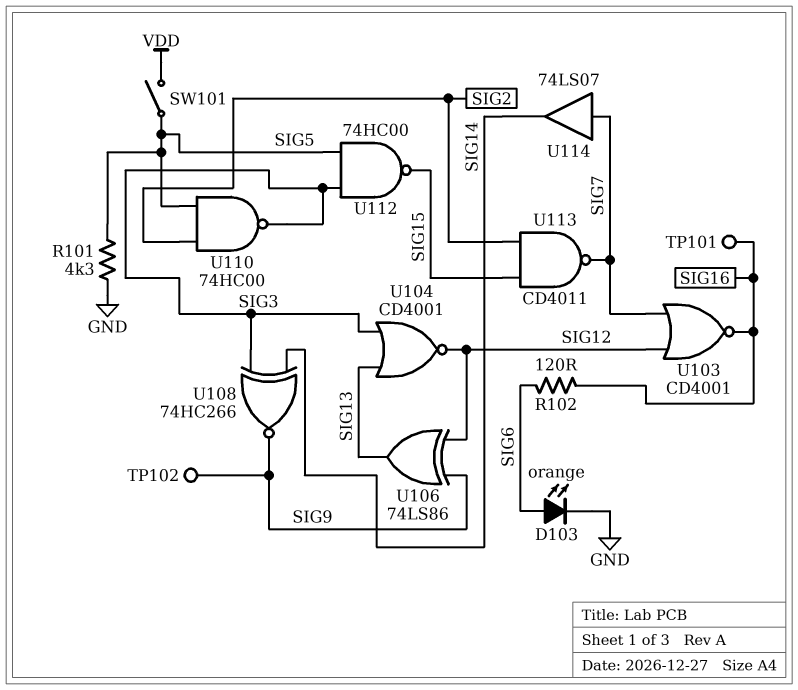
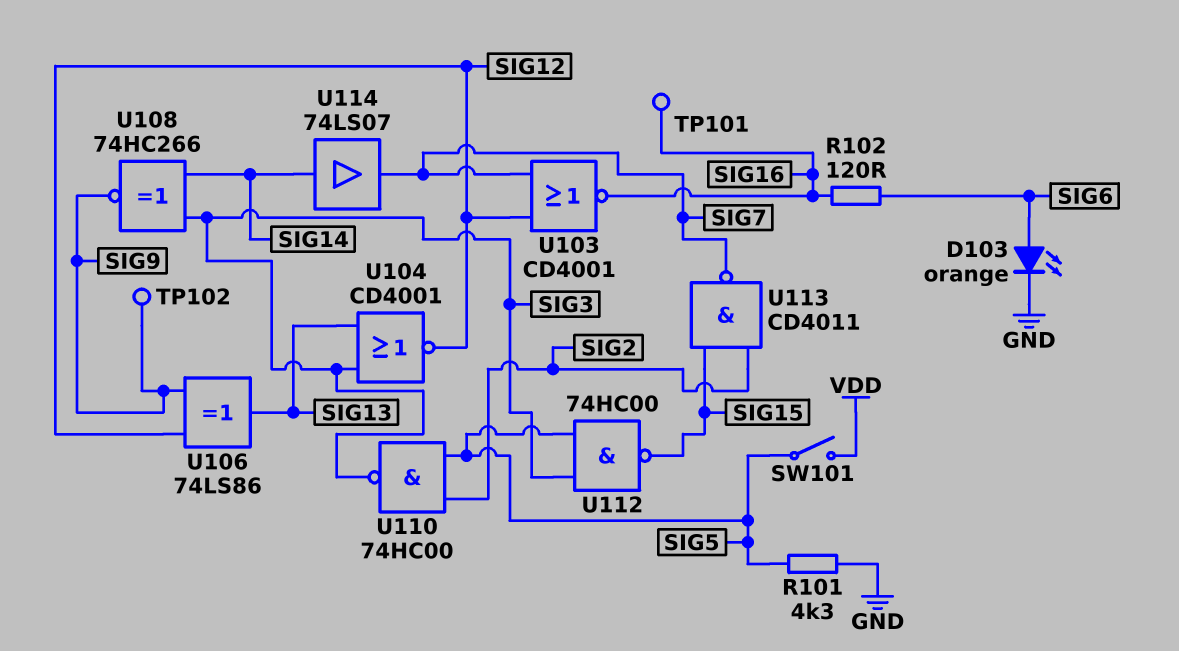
U114: buffer 74LS07 (in SIG7, out SIG14) -> buffer 74LS07 (in SIG14, out SIG7)

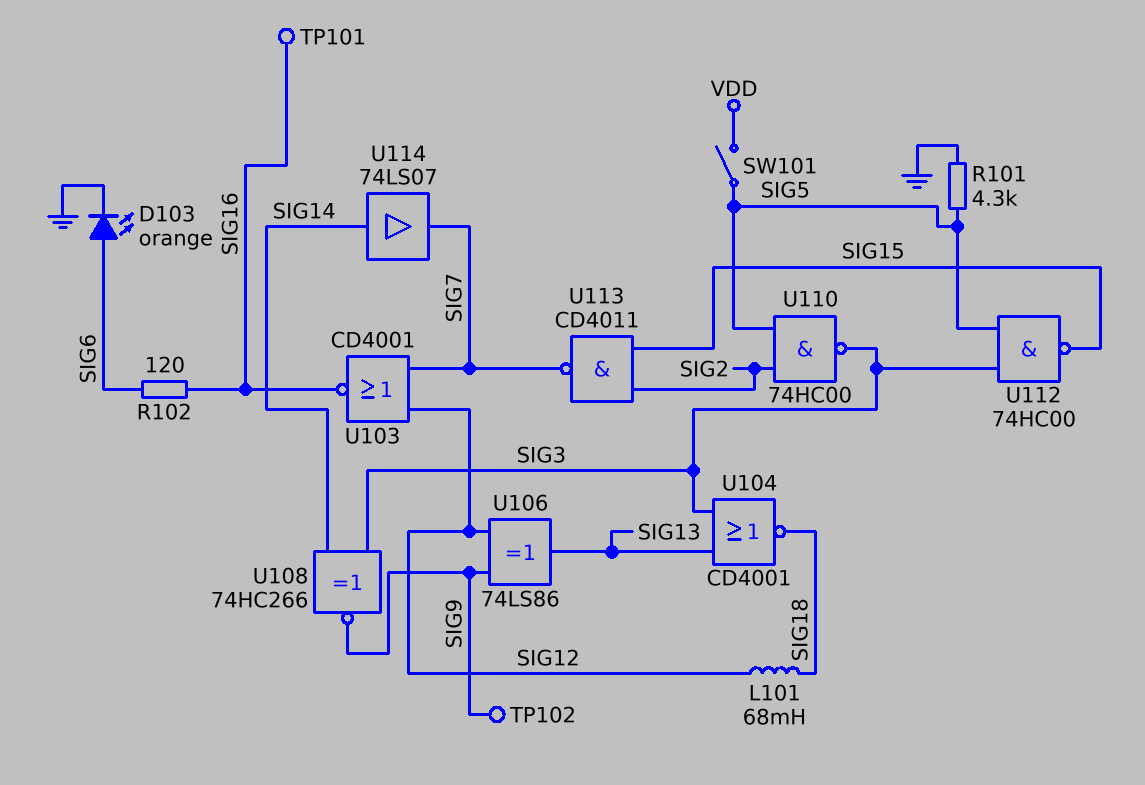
L101: none -> 68mH (SIG12, SIG18)
U104: NOR CD4001 (in SIG3, in SIG13, out SIG12) -> NOR CD4001 (in SIG3, in SIG13, out SIG18)

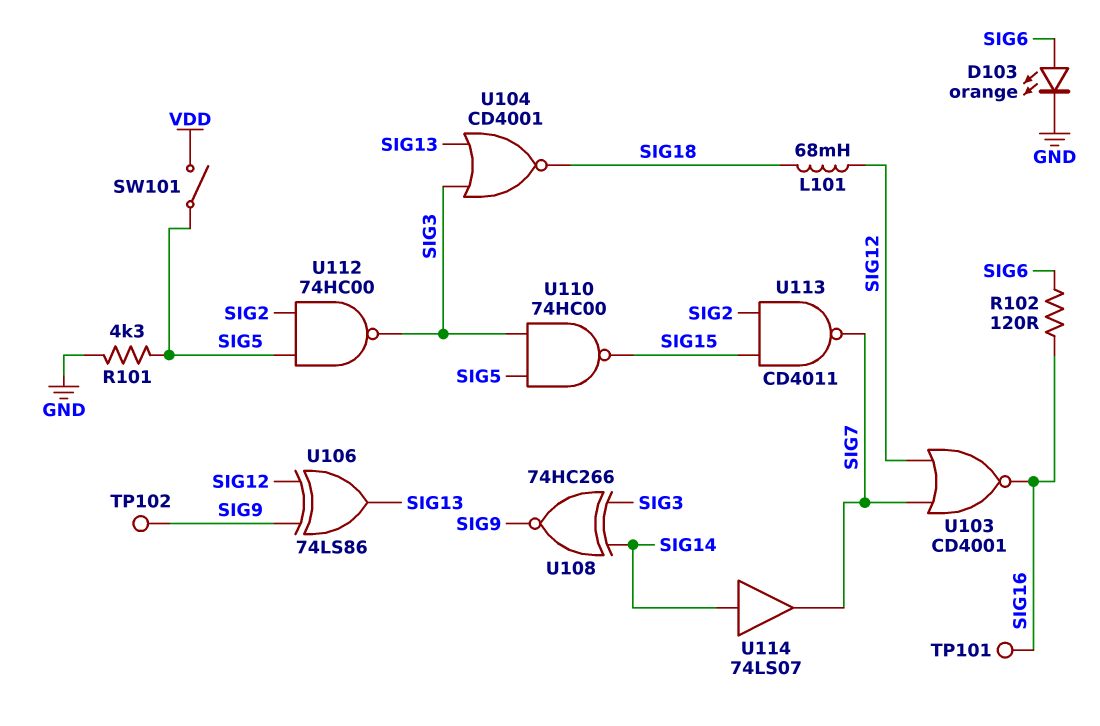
U110: NAND 74HC00 (in SIG2, in SIG5, out SIG3) -> NAND 74HC00 (in SIG3, in SIG5, out SIG15)
U112: NAND 74HC00 (in SIG3, in SIG5, out SIG15) -> NAND 74HC00 (in SIG2, in SIG5, out SIG3)

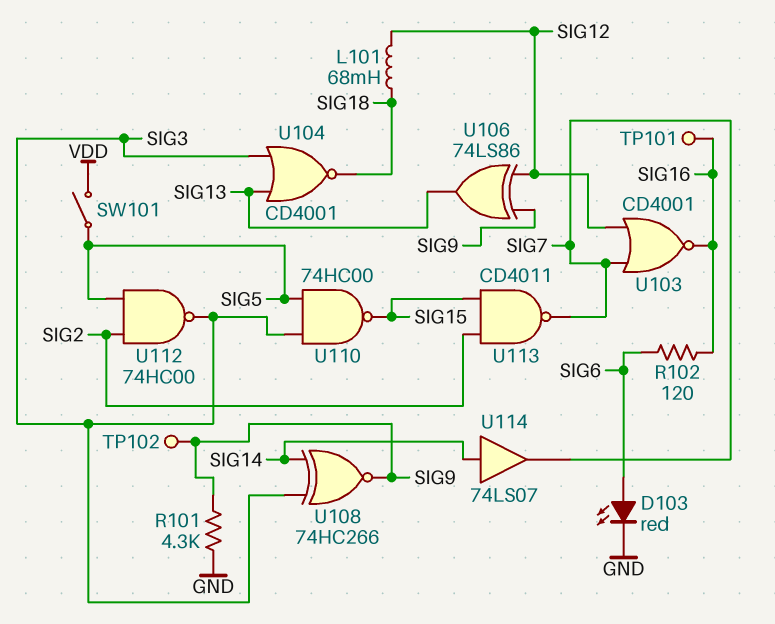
D103: LED orange (A SIG6, K GND) -> LED red (A SIG6, K GND)
R101: 4.3k (GND, SIG5) -> 4.3k (GND, SIG9)

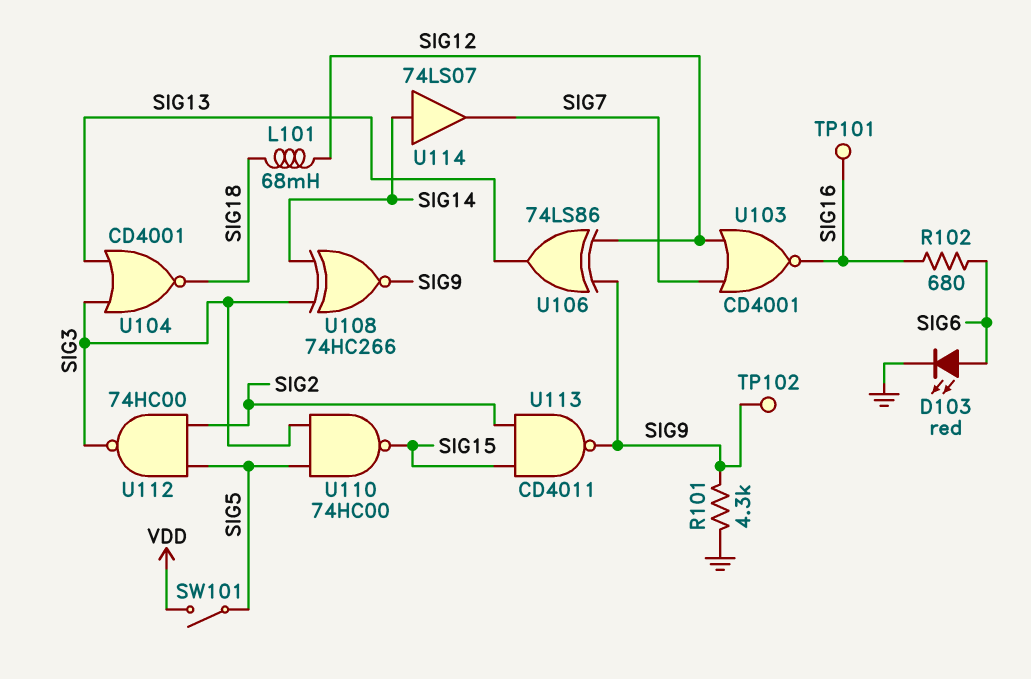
R102: 120 (SIG6, SIG16) -> 680 (SIG6, SIG16)
U113: NAND CD4011 (in SIG2, in SIG15, out SIG7) -> NAND CD4011 (in SIG2, in SIG15, out SIG9)

